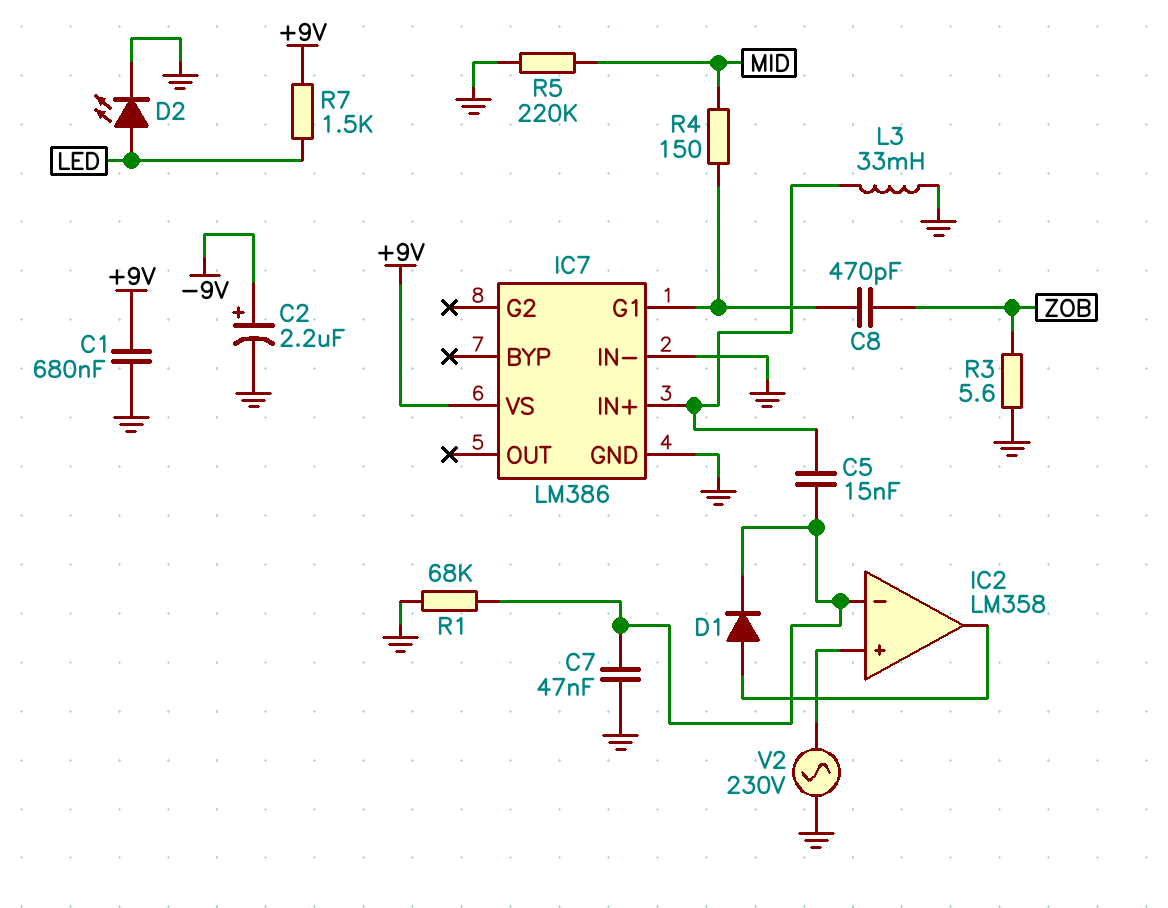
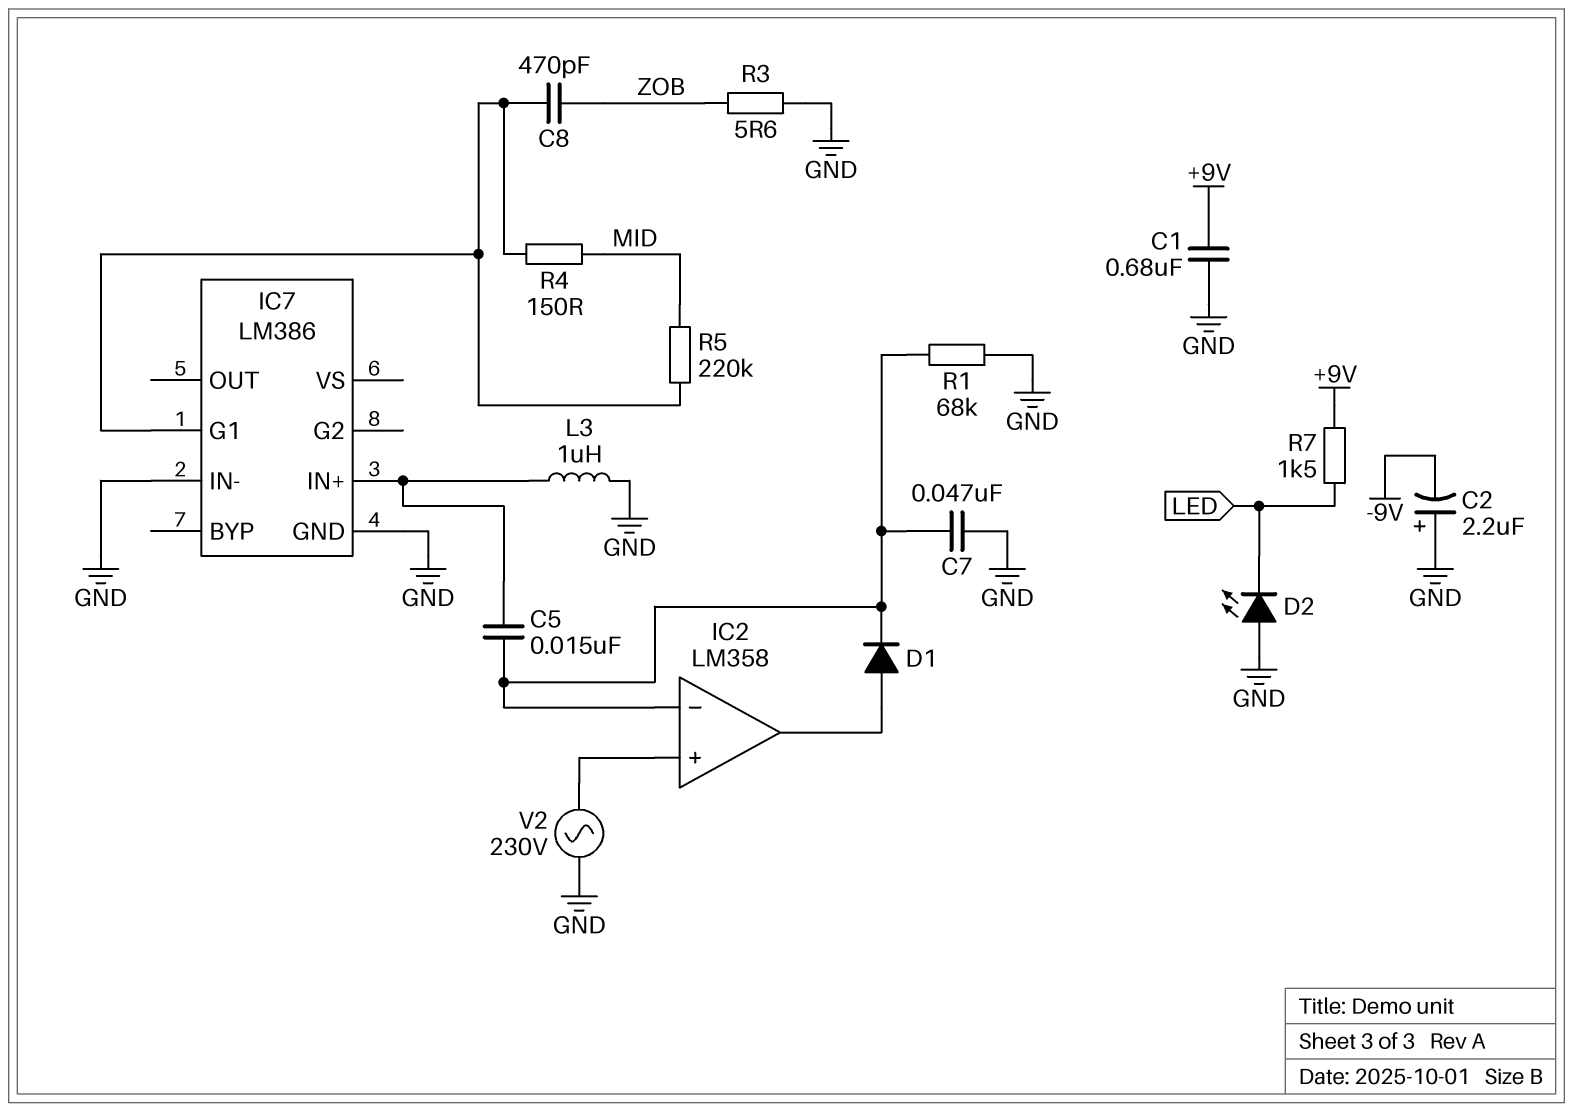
C2: 2.2uF (plus -9V, minus GND) -> 2.2uF (plus GND, minus -9V)
D2: LED (A LED, K GND) -> LED (A GND, K LED)
IC7 pin VS: +9V -> none
L3: 33mH (GND, IC7/IN+) -> 1uH (GND, IC7/IN+)
R5: 220k (GND, MID) -> 220k (IC7/G1, MID)

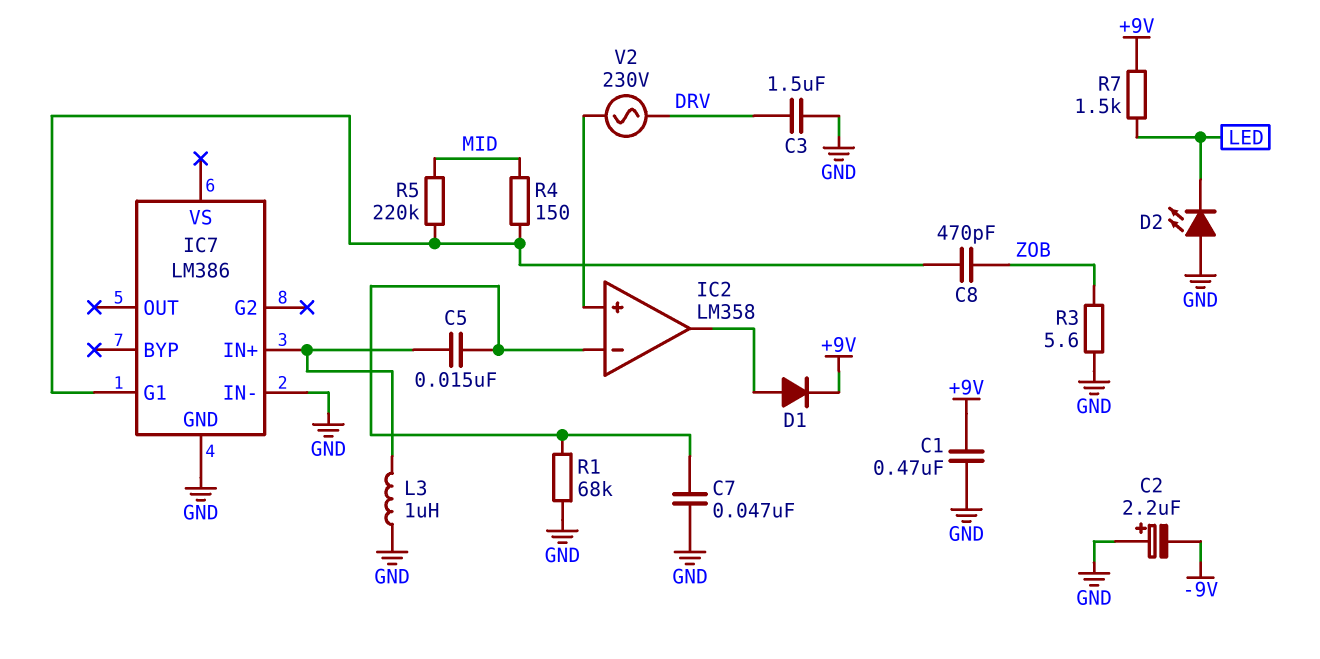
C1: 680nF (+9V, GND) -> 470nF (+9V, GND)
C3: none -> 1.5uF (DRV, GND)
D1: diode (A IC2/out, K IC2/in-) -> diode (A IC2/out, K +9V)
V2: AC 230V (GND, IC2/in+) -> AC 230V (DRV, IC2/in+)

